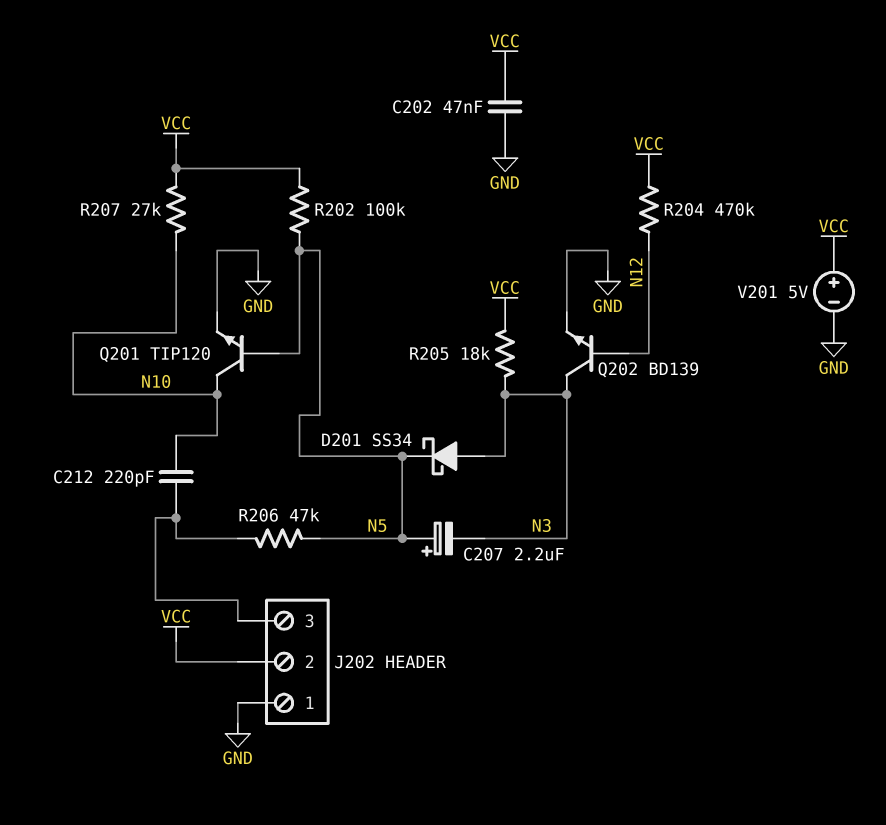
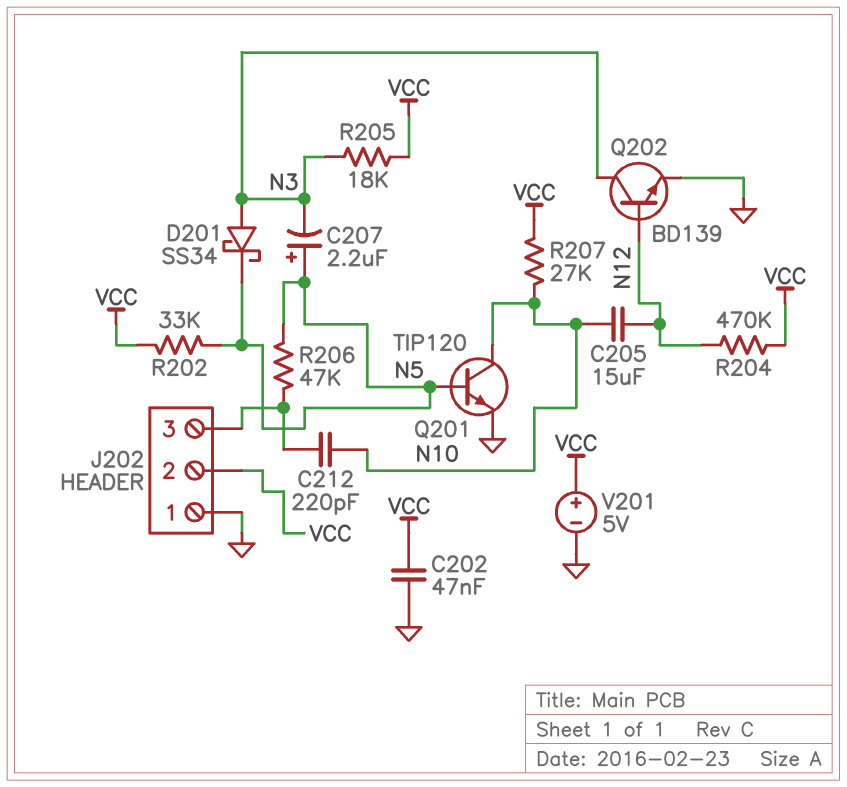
C205: none -> 15uF (N10, N12)
R202: 100k (N5, VCC) -> 33k (N5, VCC)

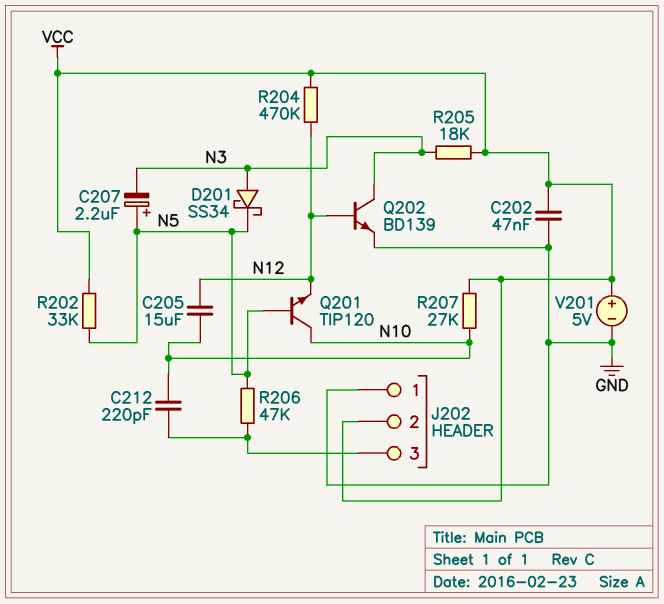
Q201: NPN TIP120 (B N5, C N10, E GND) -> NPN TIP120 (B N5, C N10, E N12)

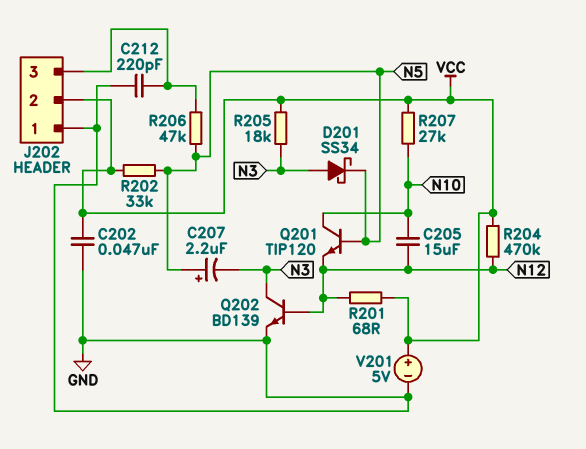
C212: 220pF (J202/3, N10) -> 220pF (GND, J202/3)
R201: none -> 68 (N12, VCC)

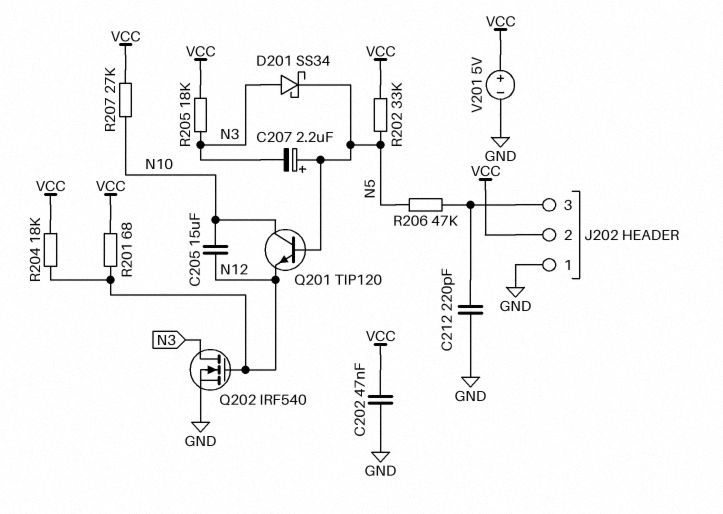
Q202: NPN BD139 (B N12, C N3, E GND) -> NMOS IRF540 (G N12, D N3, S GND)
R204: 470k (N12, VCC) -> 18k (N12, VCC)

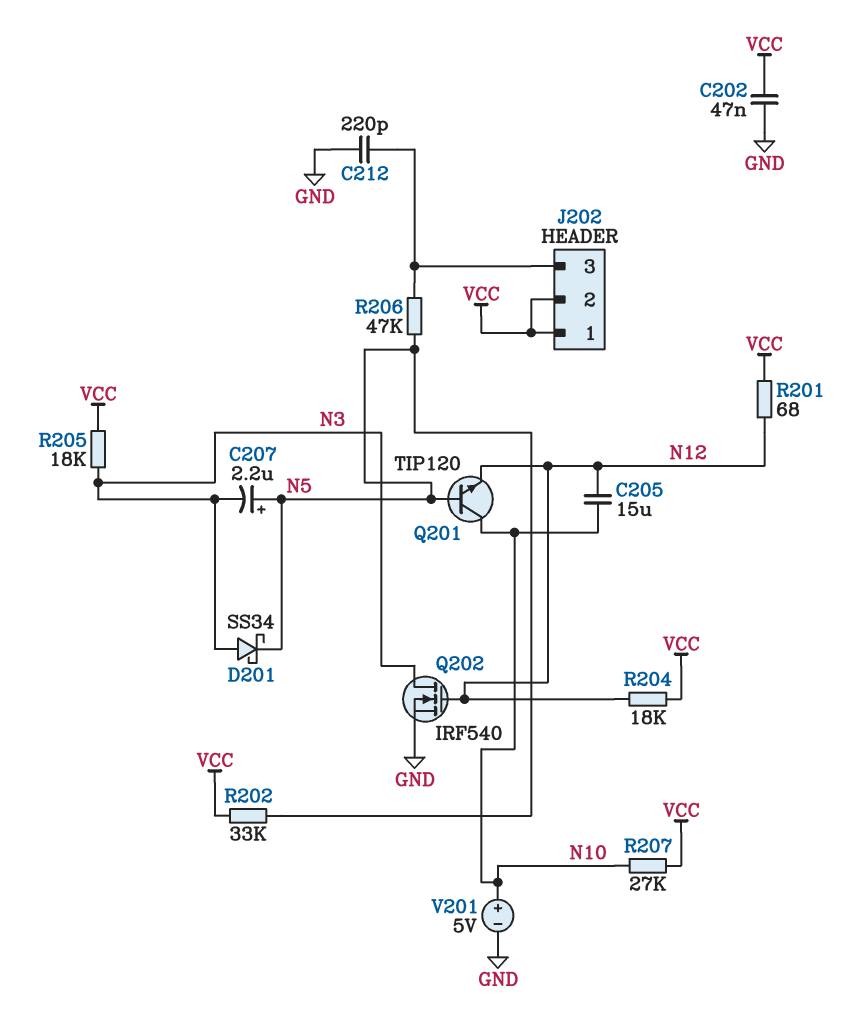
J202 pin 1: GND -> VCC
V201: 5V (plus VCC, minus GND) -> 5V (plus N10, minus GND)

